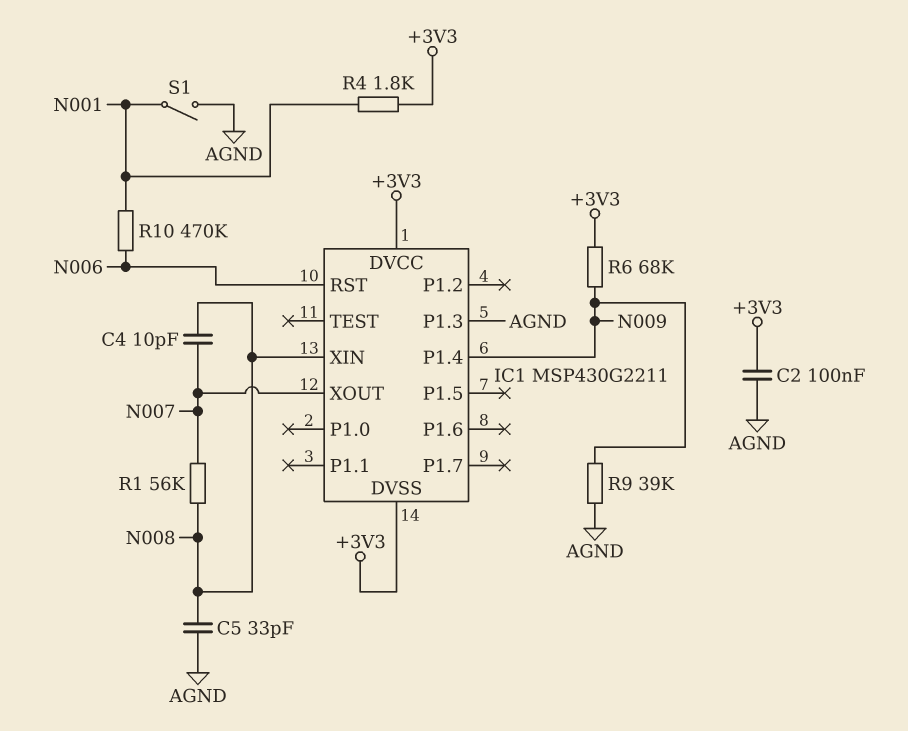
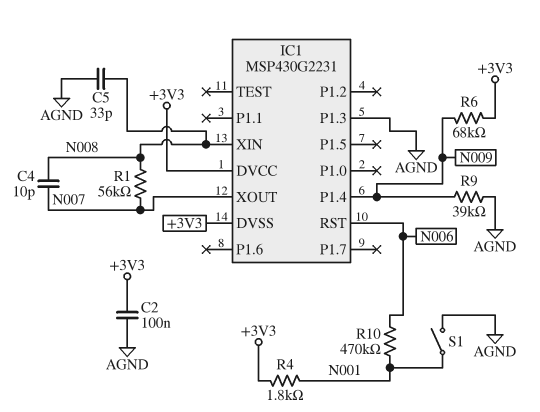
IC1: MSP430G2211 -> MSP430G2231

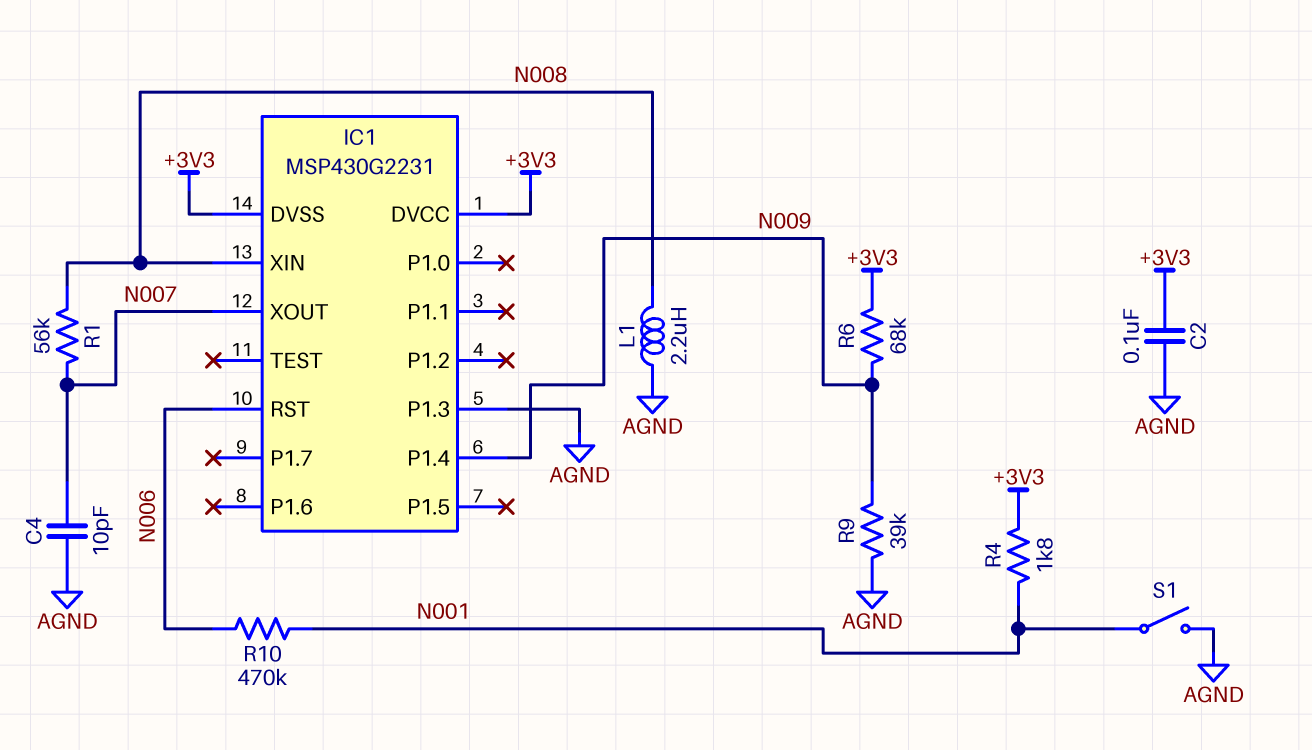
C4: 10pF (N007, N008) -> 10pF (AGND, N007)
C5: 33pF (AGND, N008) -> none
L1: none -> 2.2uH (AGND, N008)

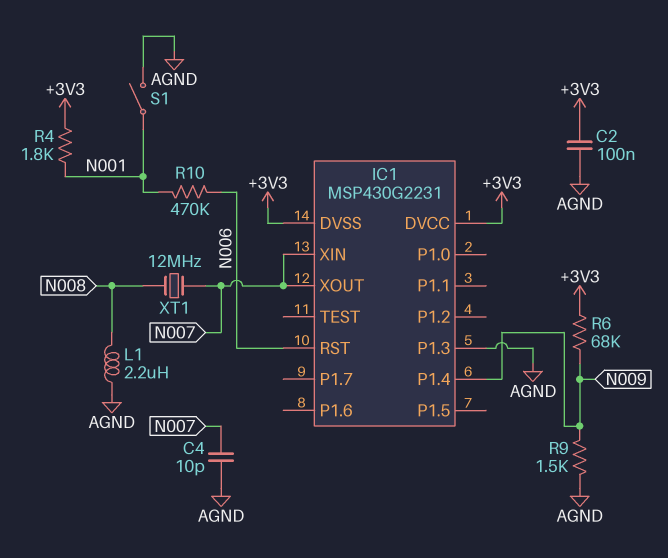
IC1 pin XIN: N008 -> N007
R1: 56k (N007, N008) -> none
R9: 39k (AGND, N009) -> 1.5k (AGND, N009)
XT1: none -> 12MHz (N007, N008)

